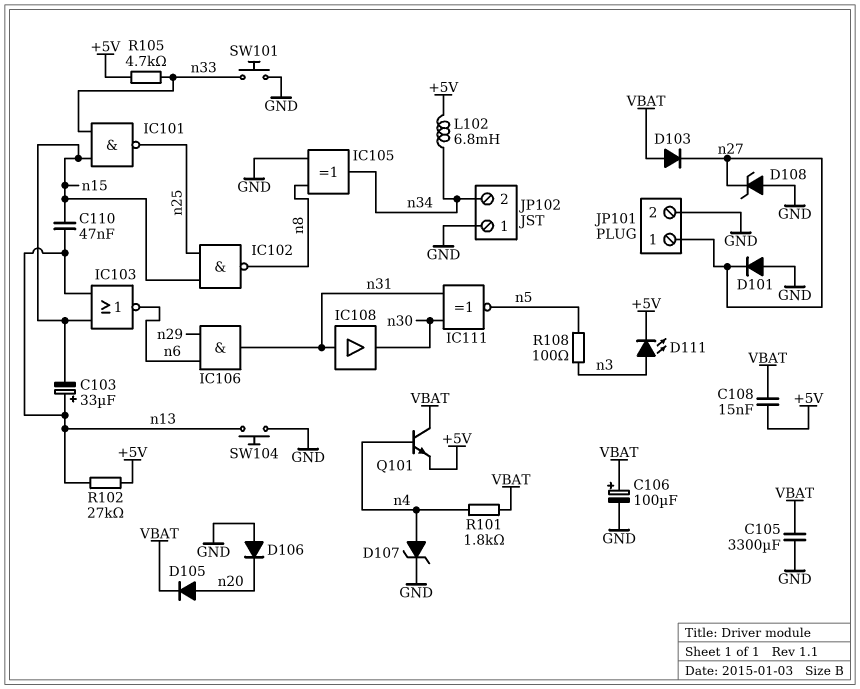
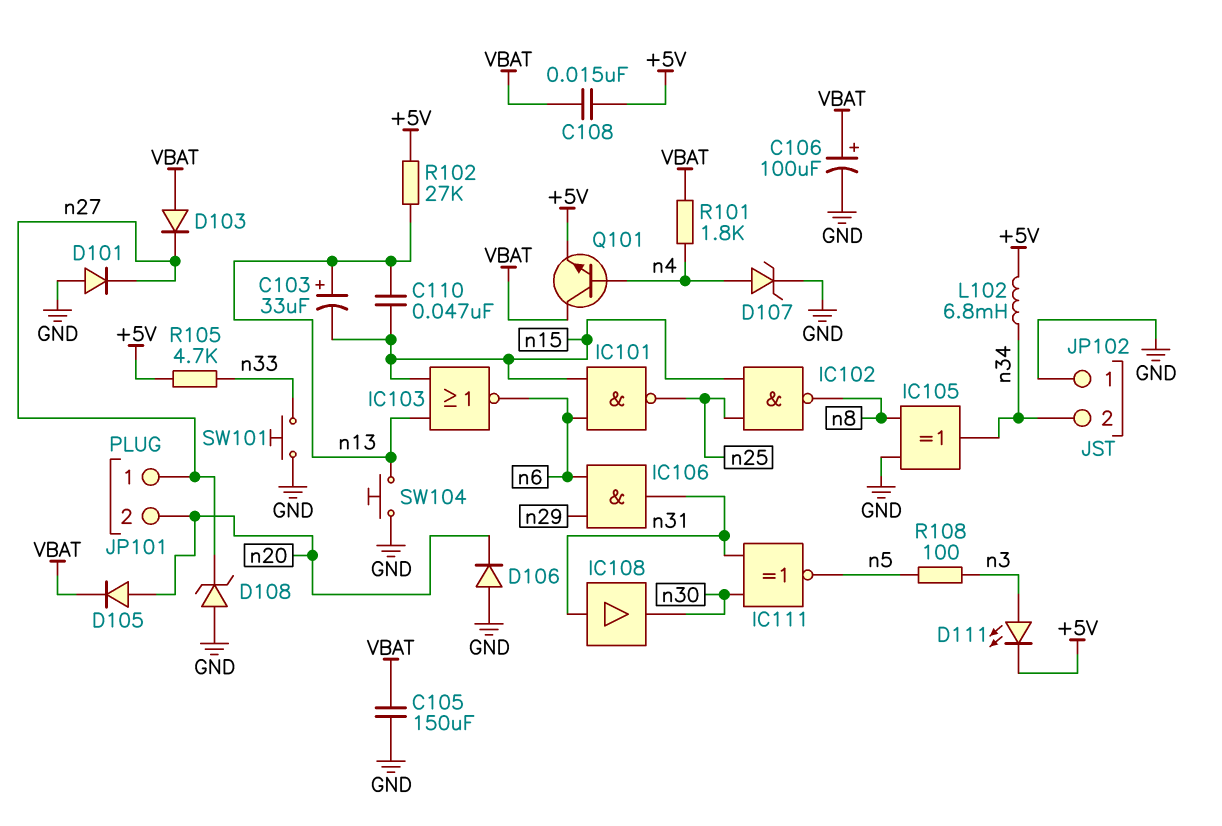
C105: 3300uF (GND, VBAT) -> 150uF (GND, VBAT)
IC101: NAND (in n15, in n33, out n25) -> NAND (in n6, in n15, out n25)
JP101 pin 2: GND -> n20

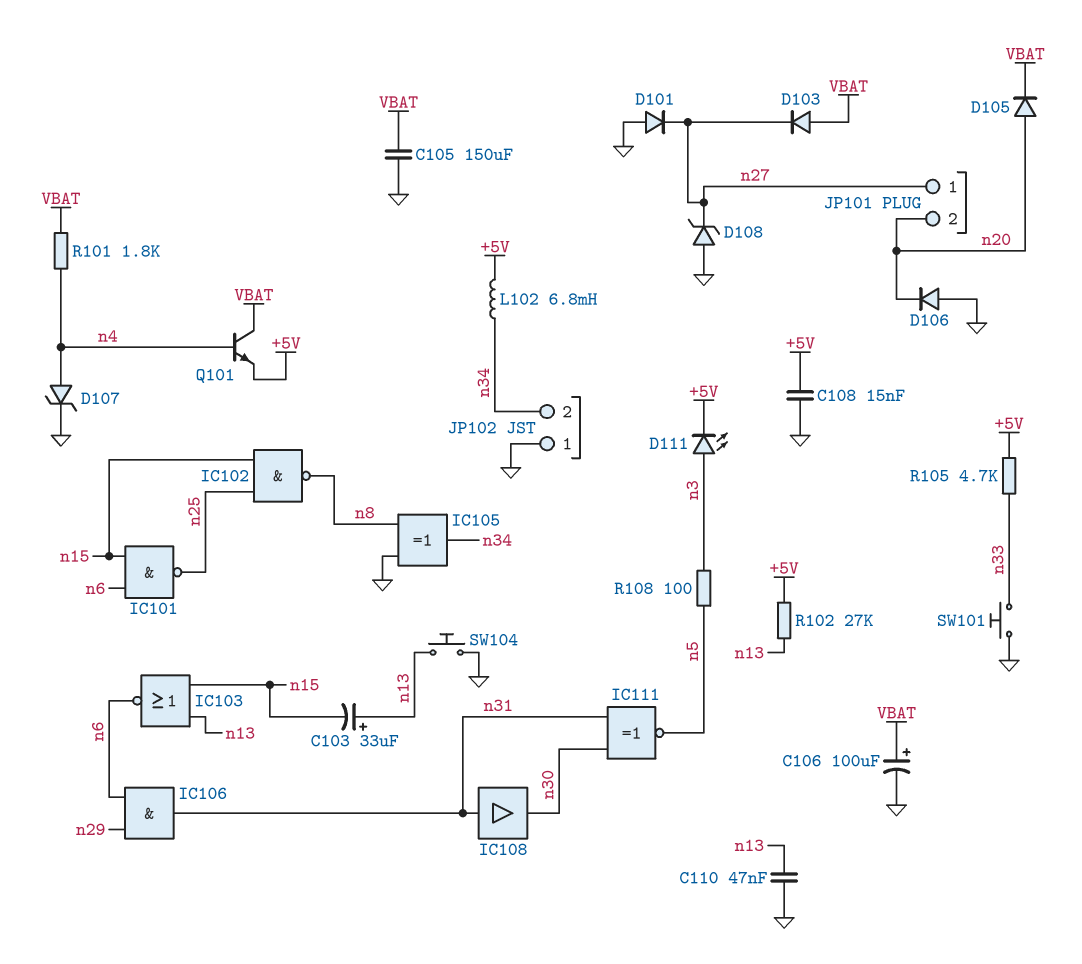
C108: 15nF (+5V, VBAT) -> 15nF (+5V, GND)
C110: 47nF (n13, n15) -> 47nF (GND, n13)

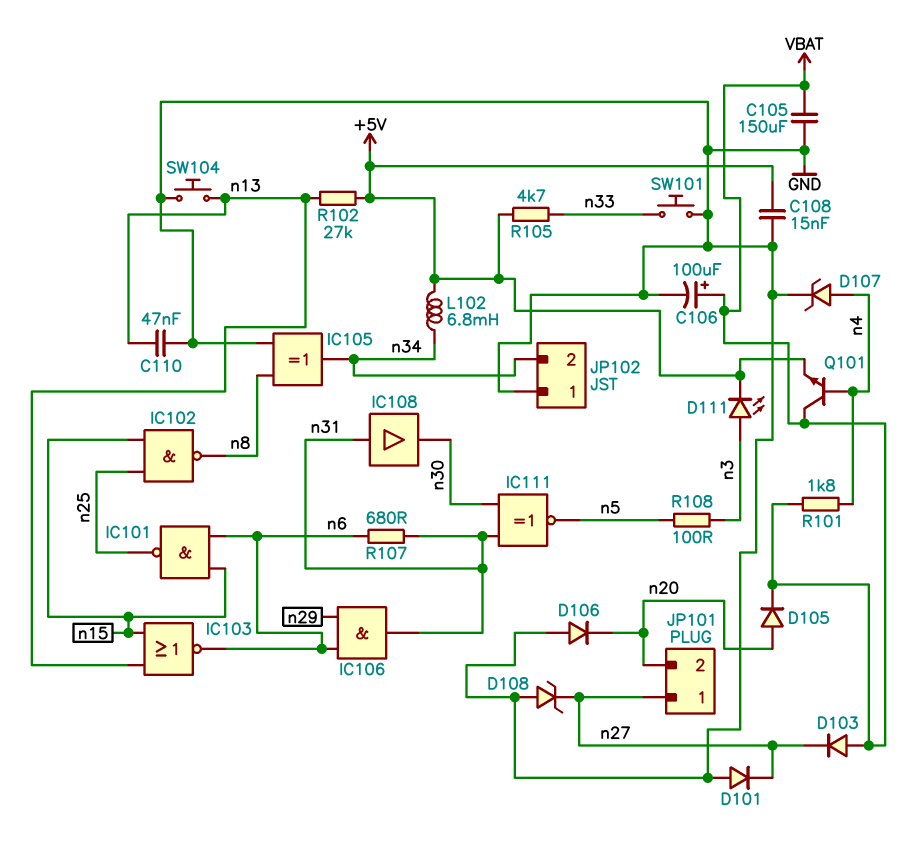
C103: 33uF (plus n13, minus n15) -> none
R107: none -> 680 (n6, n31)

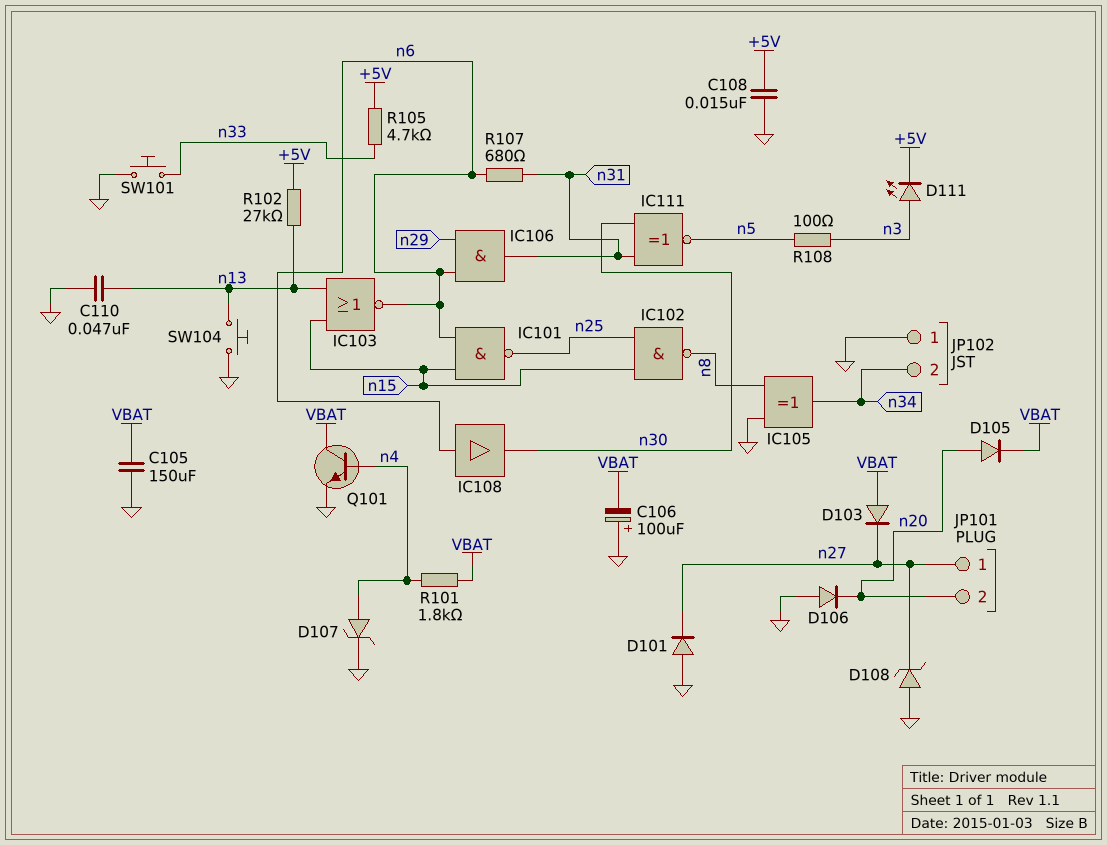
C106: 100uF (plus VBAT, minus GND) -> 100uF (plus GND, minus VBAT)
IC108: buffer (in n31, out n30) -> buffer (in n6, out n30)
L102: 6.8mH (+5V, n34) -> none
Q101: NPN (B n4, C VBAT, E +5V) -> NPN (B n4, C VBAT, E GND)

